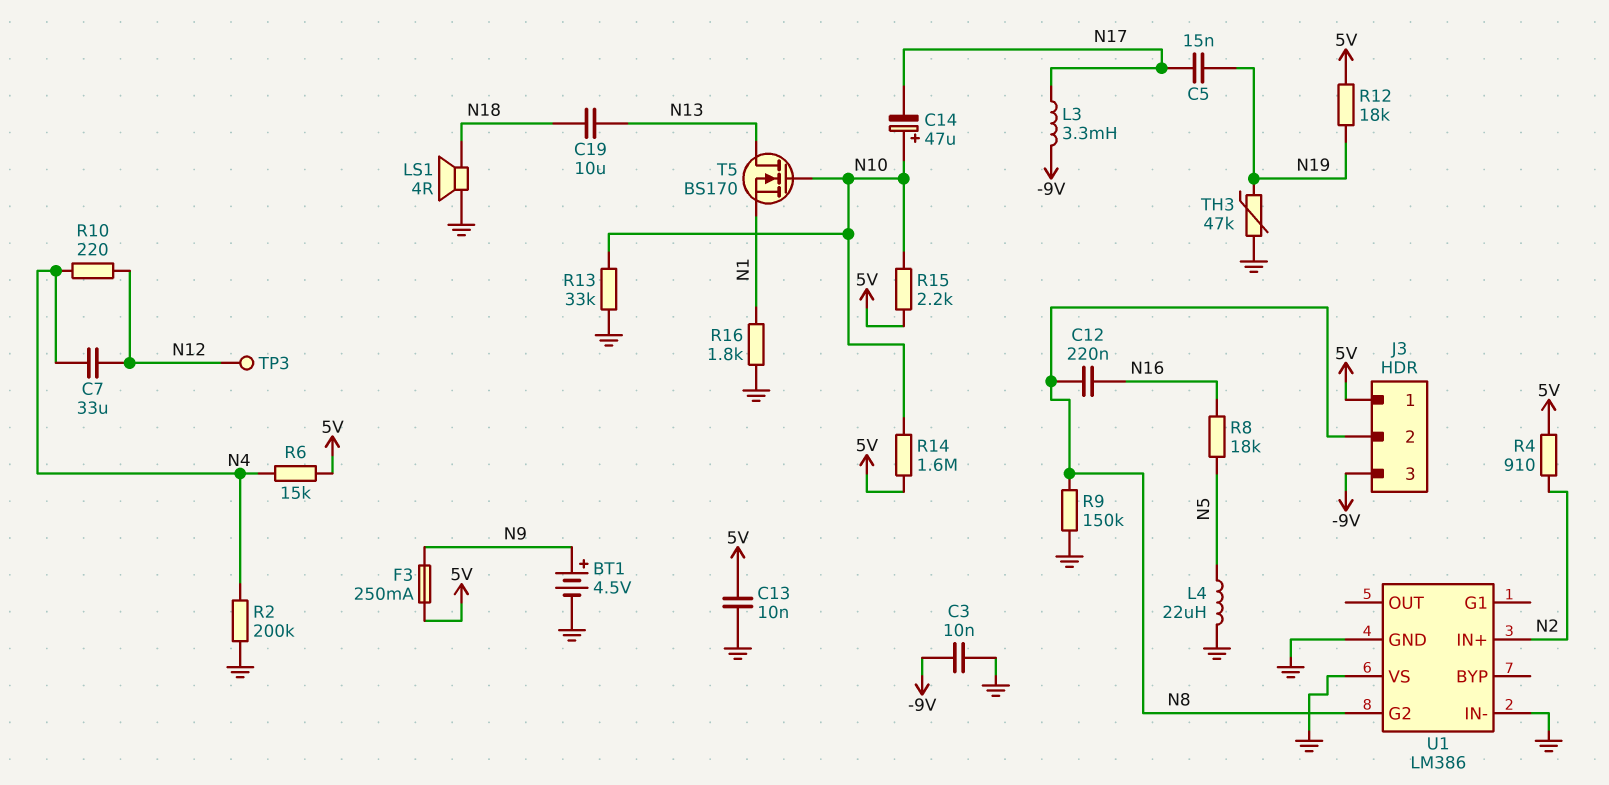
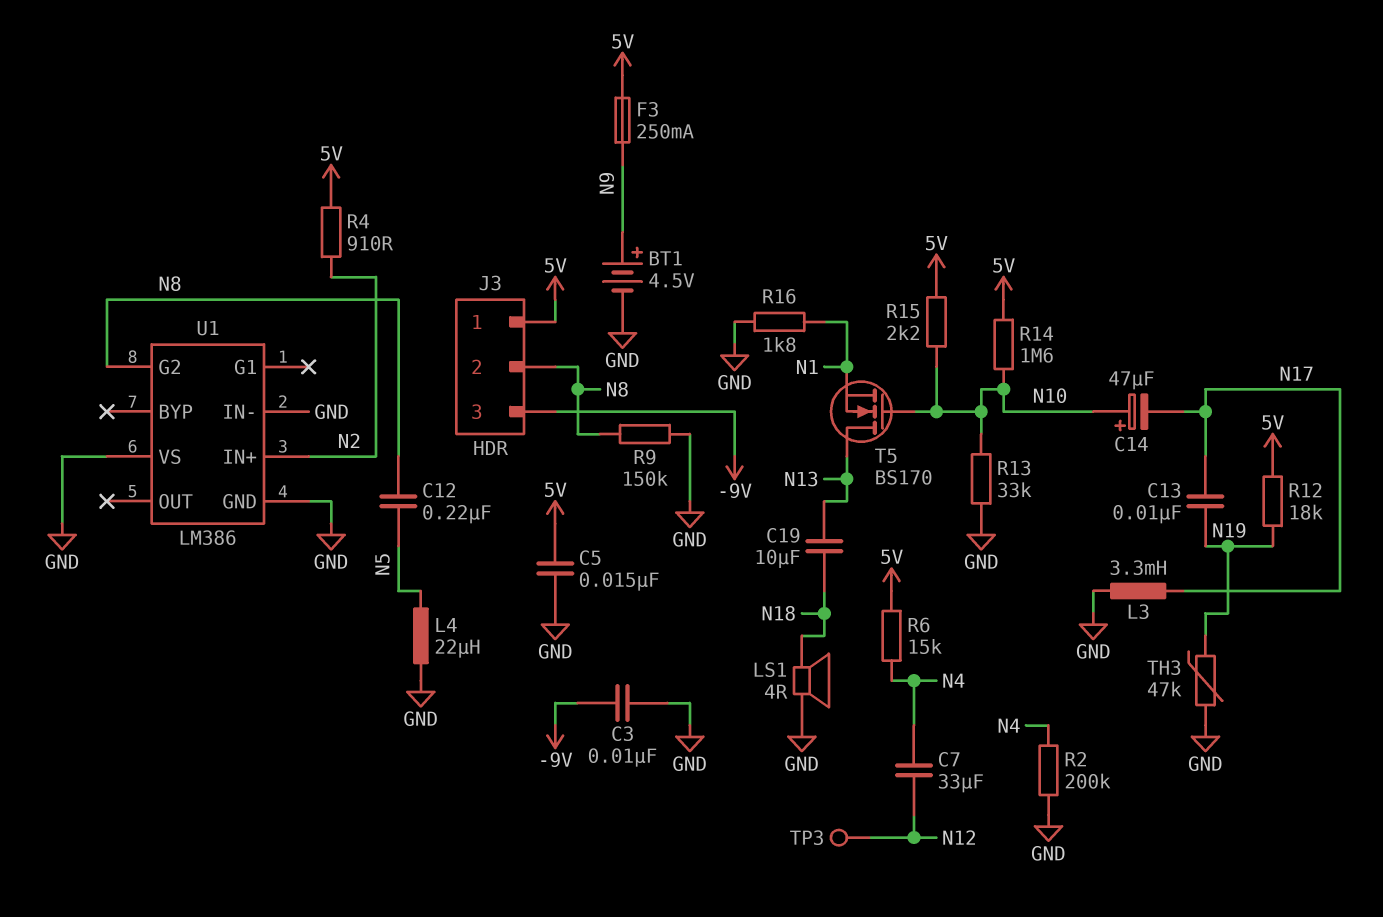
C5: 15nF (N17, N19) -> 15nF (5V, GND)
C12: 220nF (N8, N16) -> 220nF (N5, N8)
C13: 10nF (5V, GND) -> 10nF (N17, N19)
L3: 3.3mH (-9V, N17) -> 3.3mH (GND, N17)
R8: 18k (N5, N16) -> none
R10: 220 (N4, N12) -> none

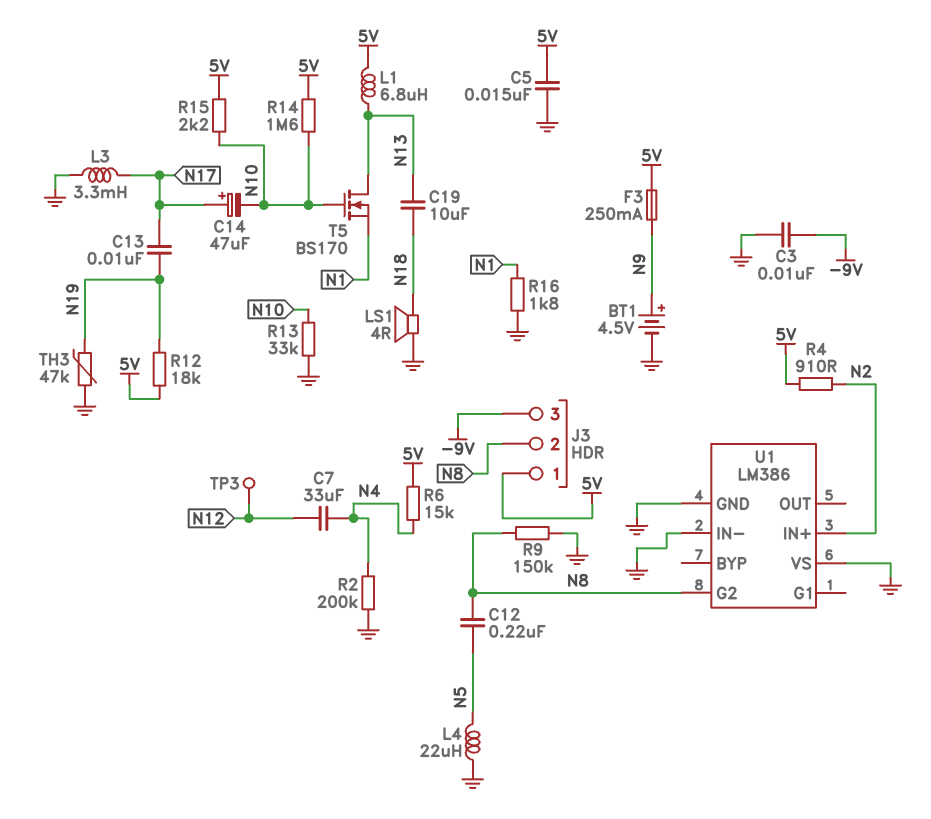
C14: 47uF (plus N10, minus N17) -> 47uF (plus N17, minus N10)
L1: none -> 6.8uH (5V, N13)

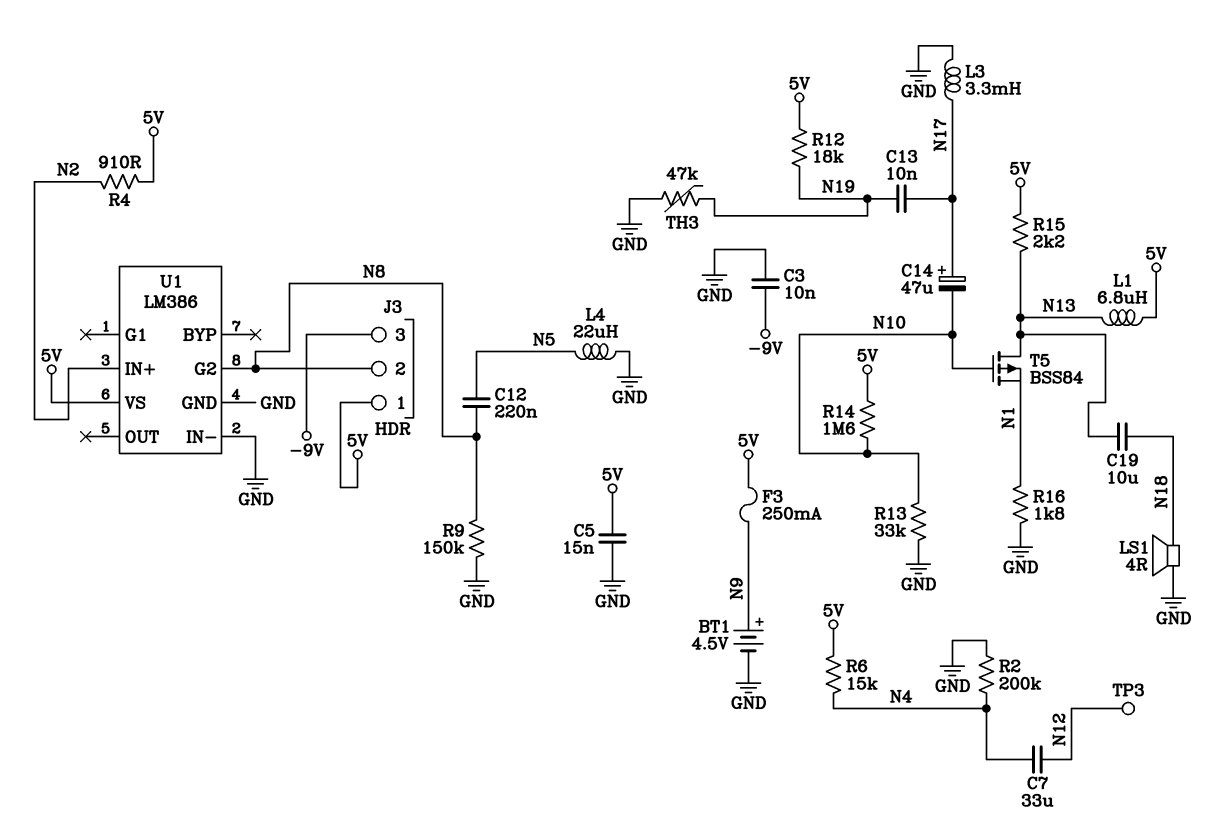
R15: 2.2k (5V, N10) -> 2.2k (5V, N13)
T5: NMOS BS170 (G N10, D N13, S N1) -> PMOS BSS84 (G N10, D N13, S N1)
U1 pin VS: GND -> 5V

